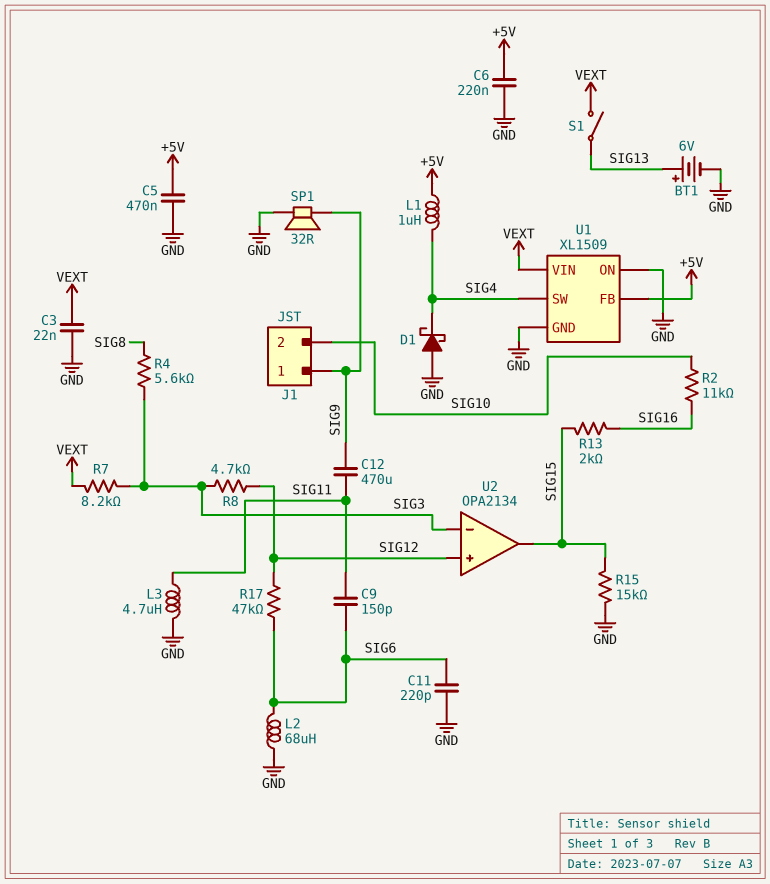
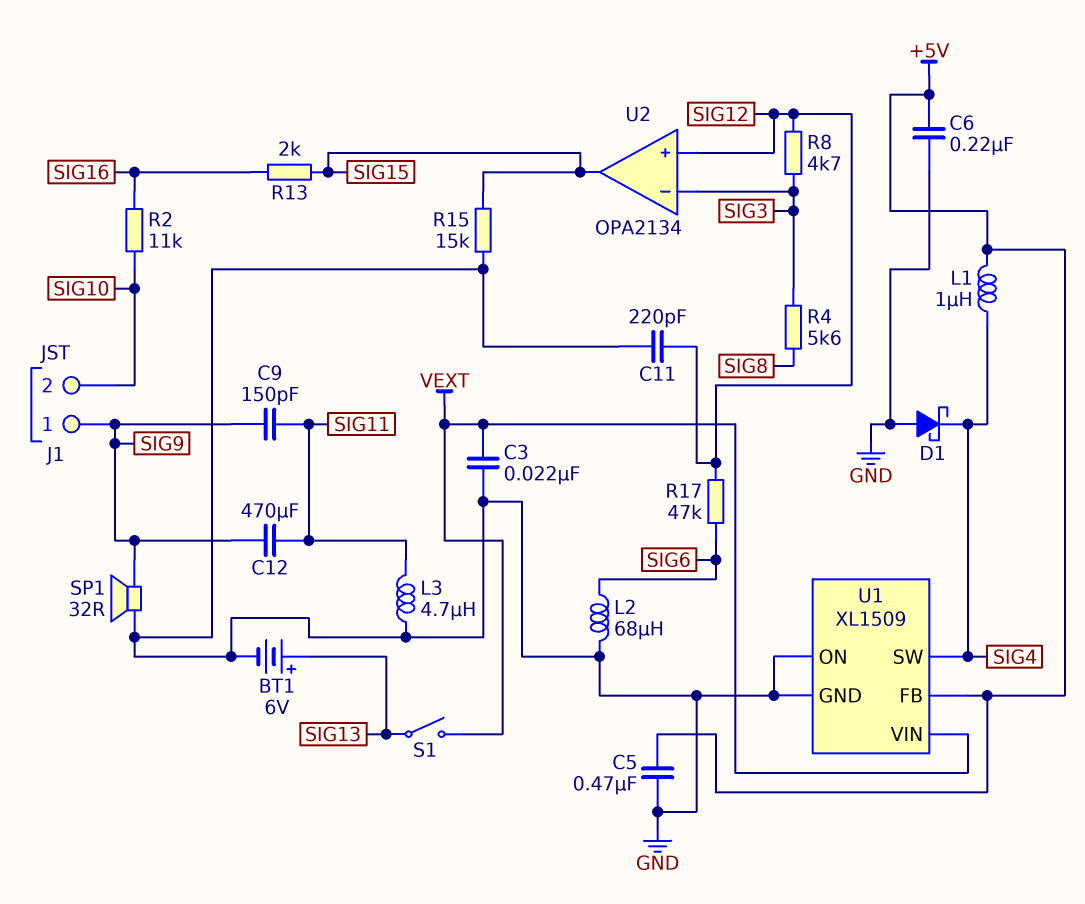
C9: 150pF (SIG6, SIG11) -> 150pF (SIG9, SIG11)
C11: 220pF (GND, SIG6) -> 220pF (GND, SIG12)
R7: 8.2k (SIG3, VEXT) -> none

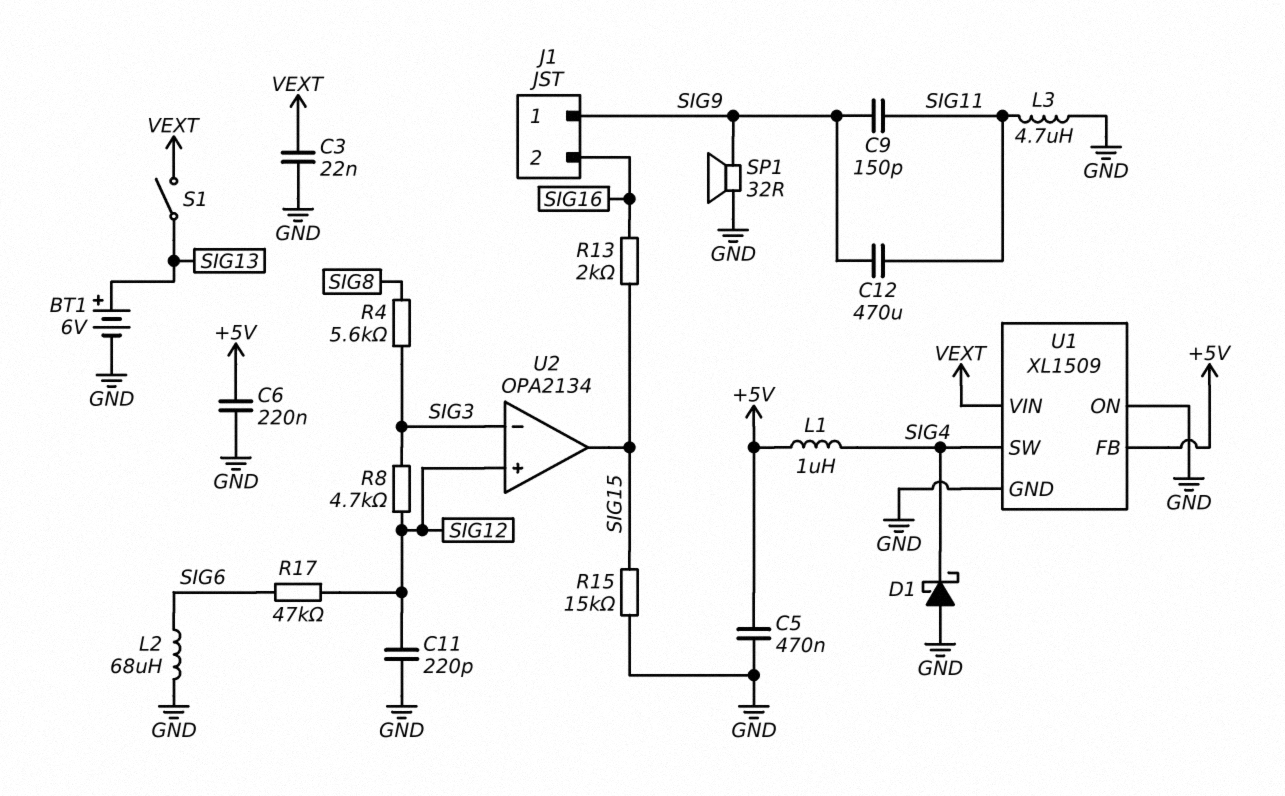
J1 pin 2: SIG10 -> SIG16
R2: 11k (SIG10, SIG16) -> none

